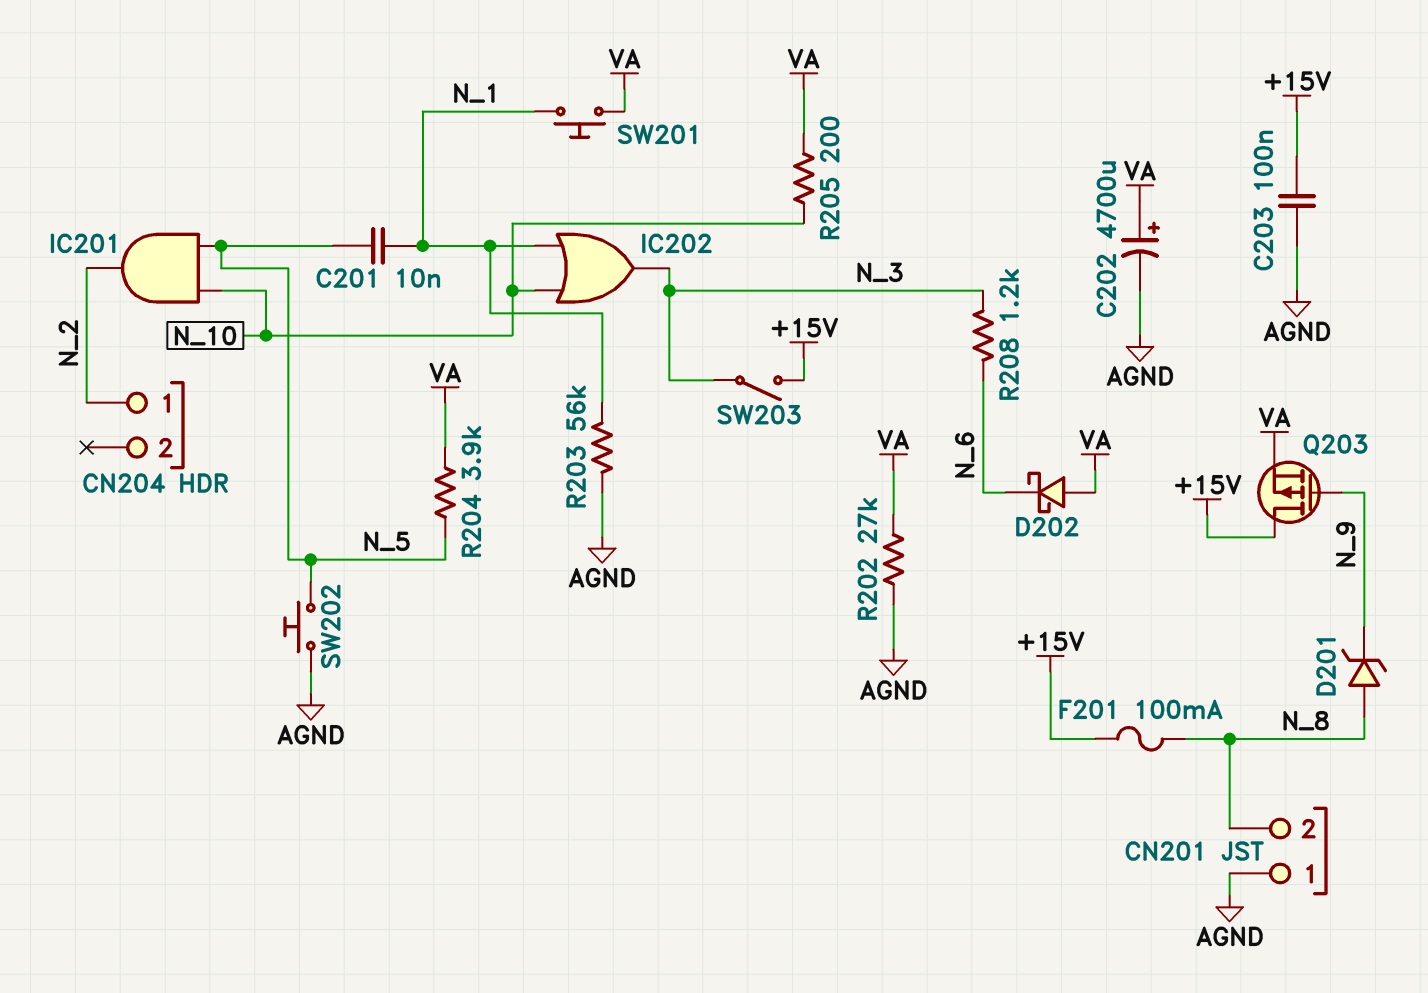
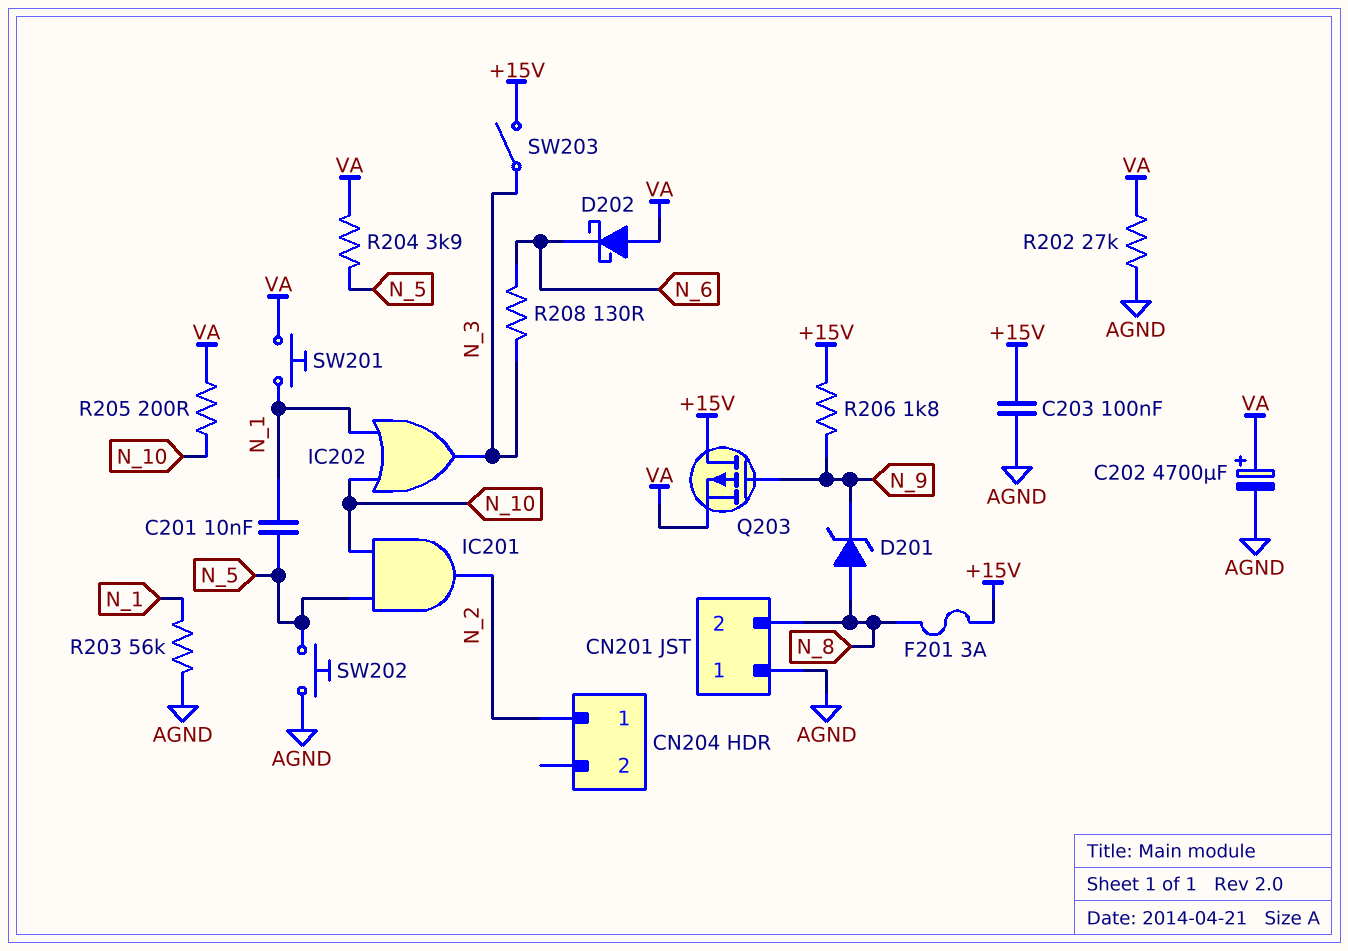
F201: 100mA (+15V, N_8) -> 3A (+15V, N_8)
R206: none -> 1.8k (+15V, N_9)
R208: 1.2k (N_3, N_6) -> 130 (N_3, N_6)

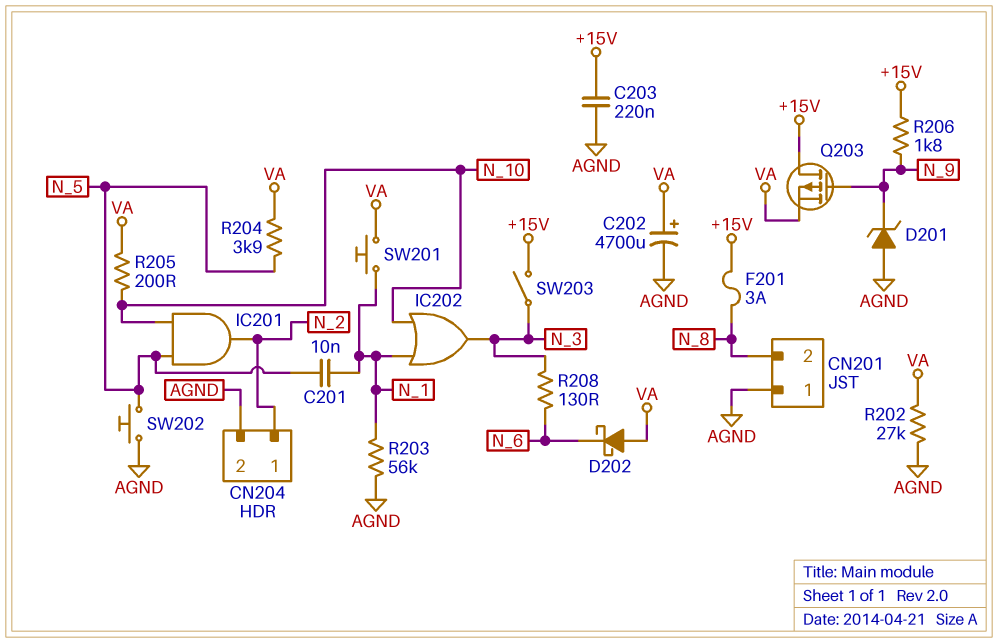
C203: 100nF (+15V, AGND) -> 220nF (+15V, AGND)
CN204 pin 2: none -> AGND
D201: zener (A N_8, K N_9) -> zener (A AGND, K N_9)

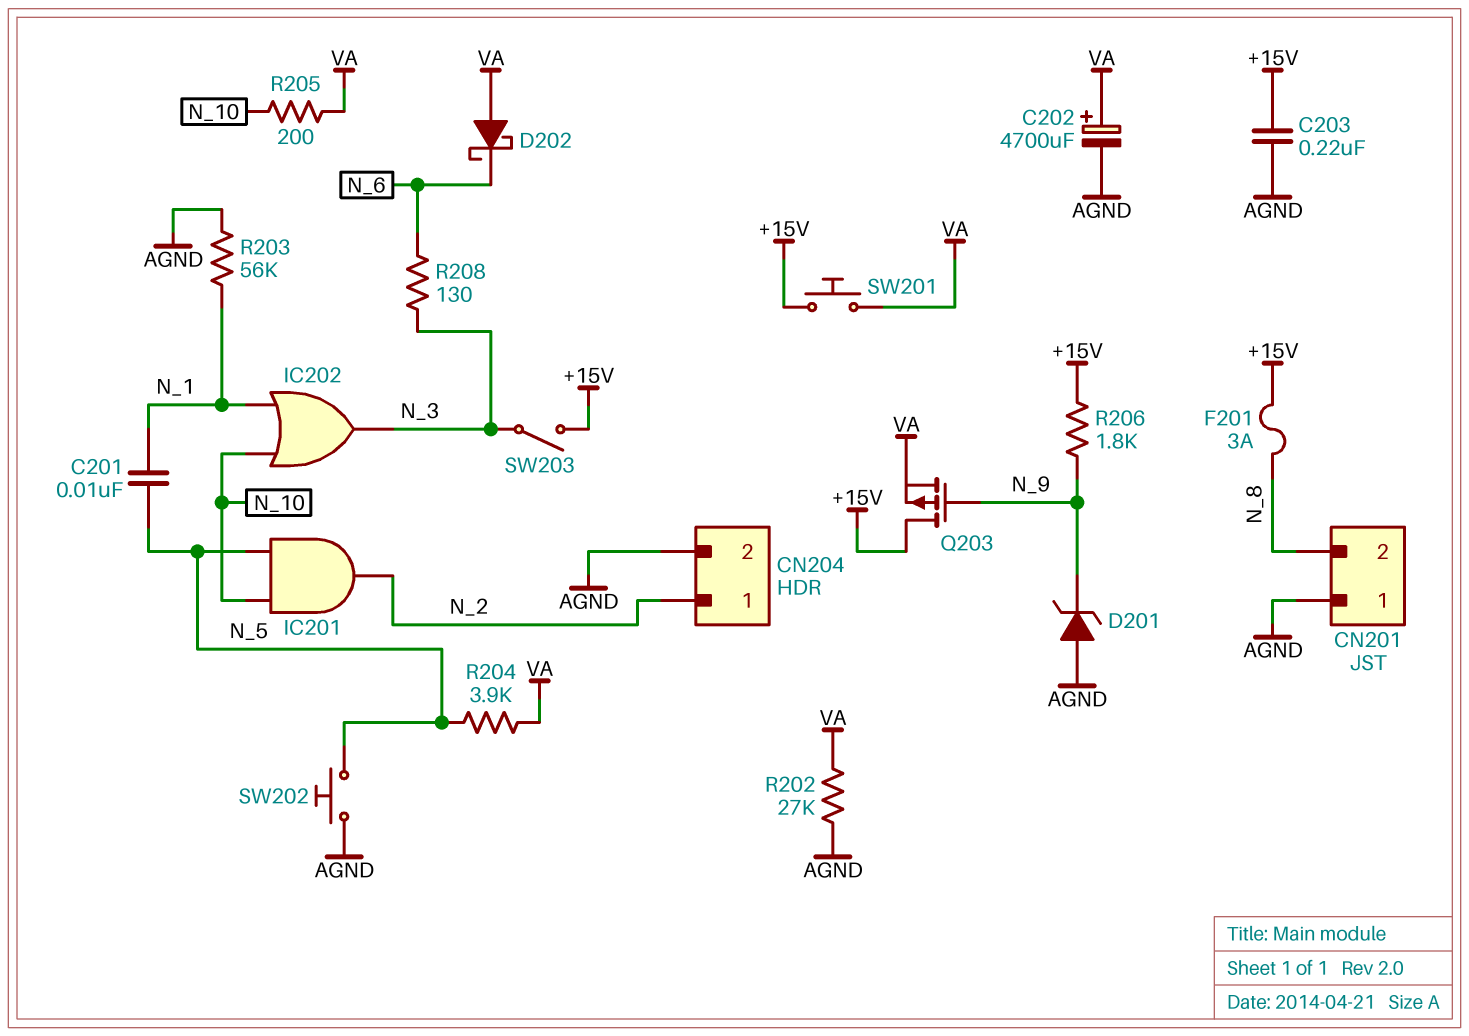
SW201: button (N_1, VA) -> button (+15V, VA)

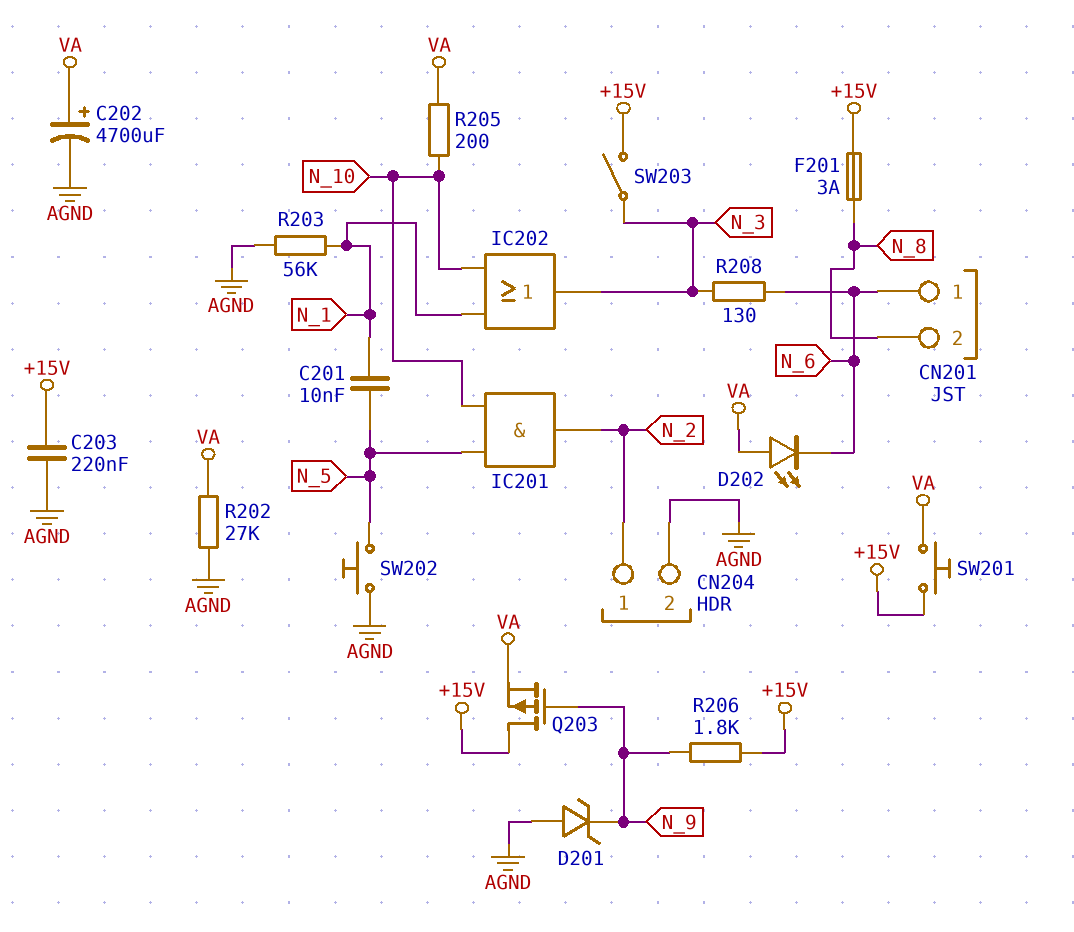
CN201 pin 1: AGND -> N_6
D202: schottky (A VA, K N_6) -> LED (A VA, K N_6)
R204: 3.9k (N_5, VA) -> none

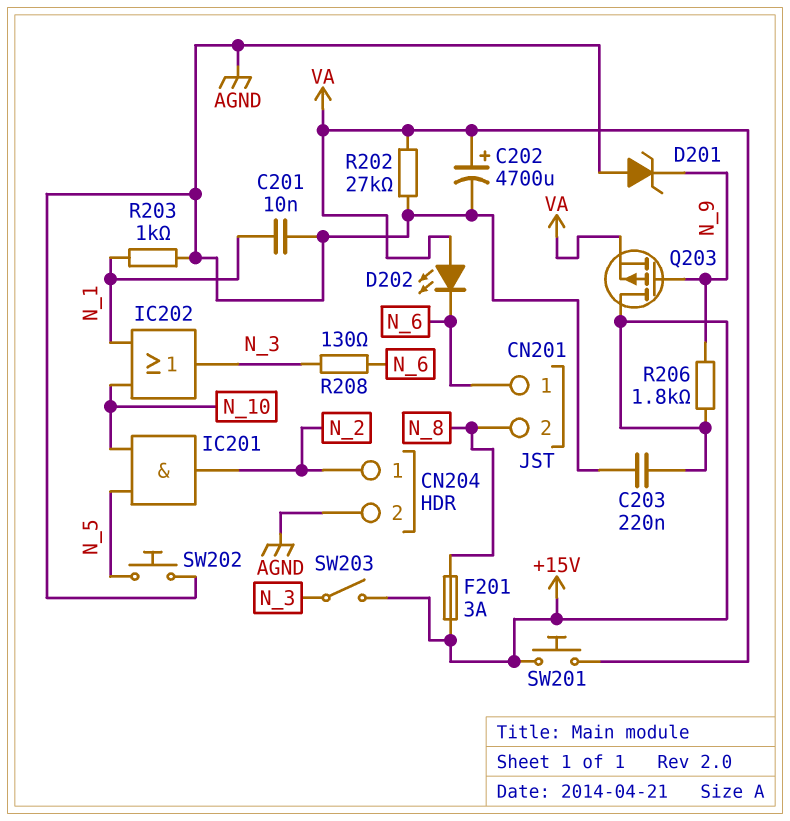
C201: 10nF (N_1, N_5) -> 10nF (AGND, N_1)
R203: 56k (AGND, N_1) -> 1k (AGND, N_1)
R205: 200 (N_10, VA) -> none

